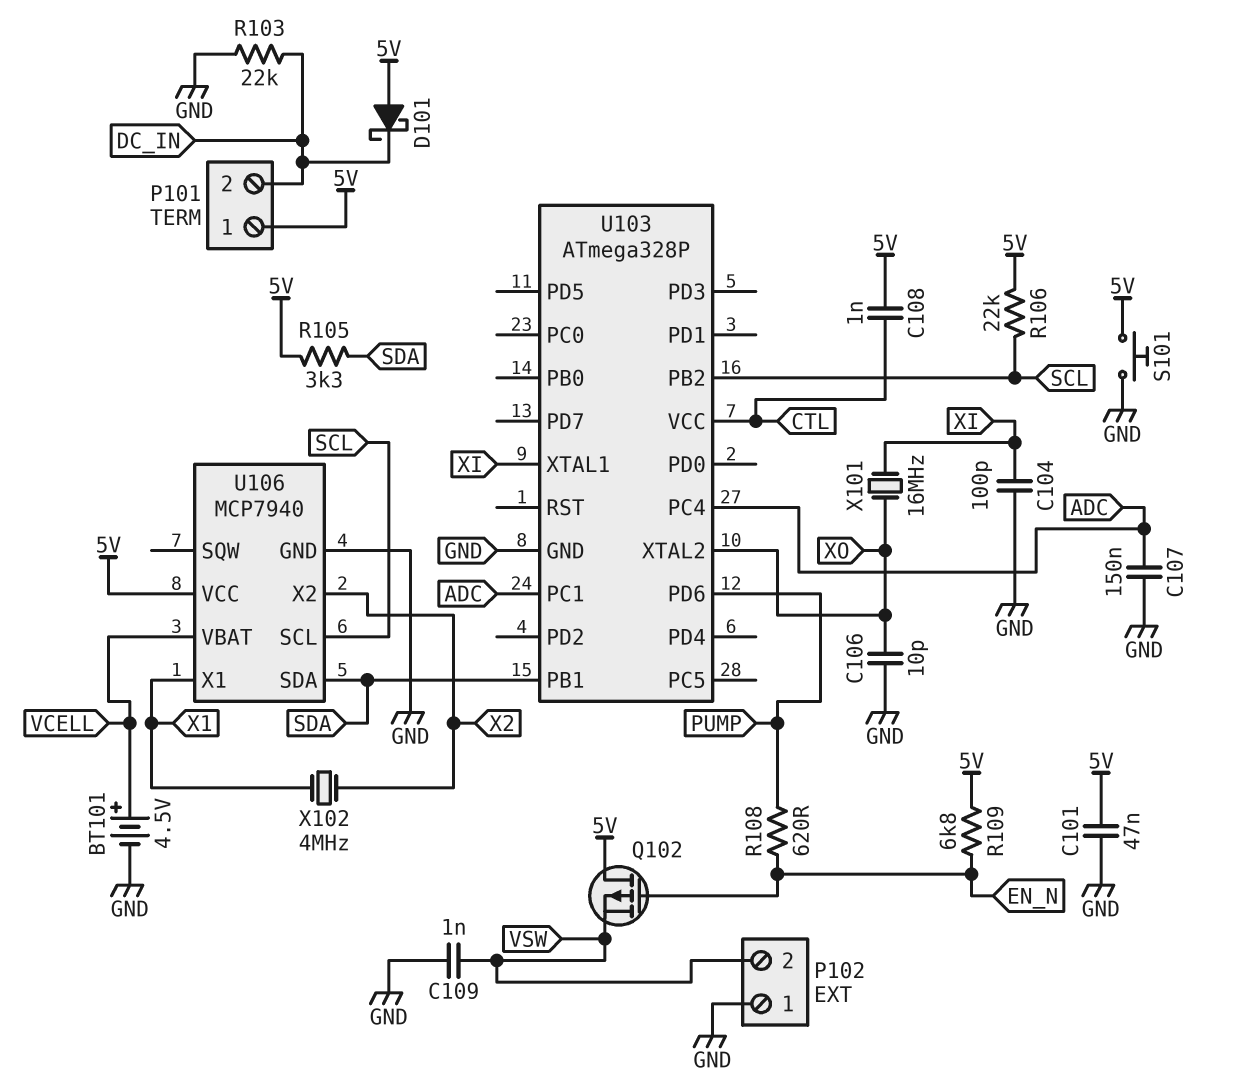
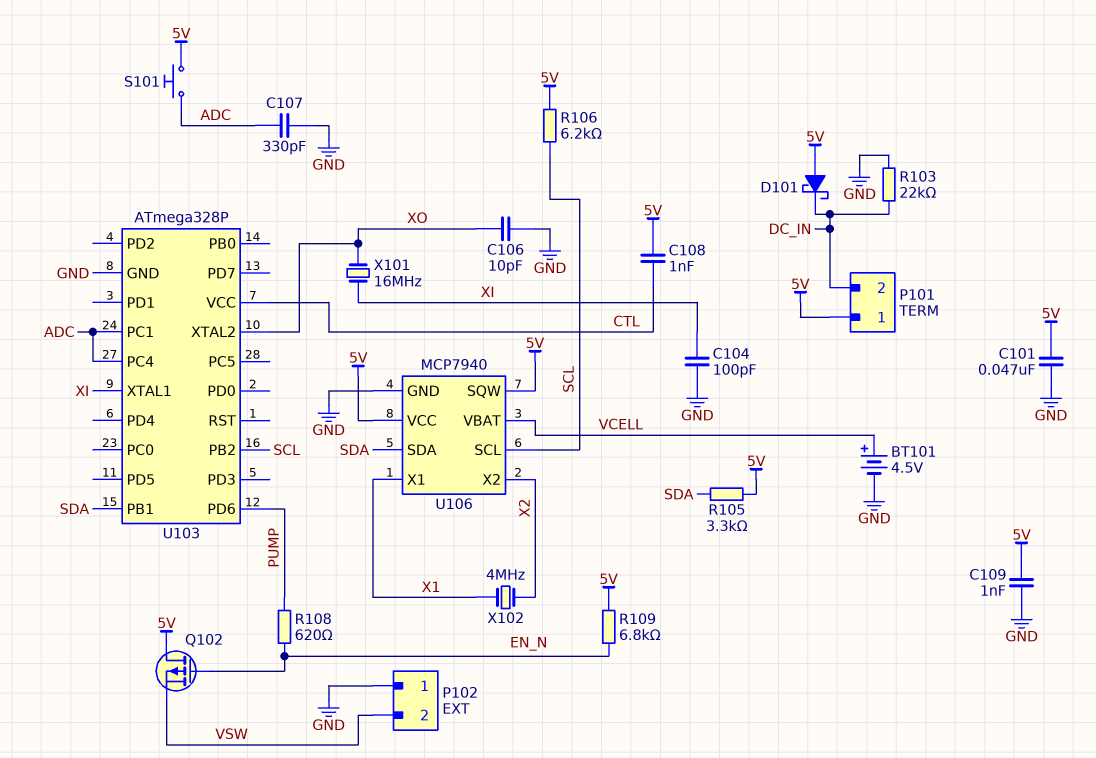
C107: 150nF (ADC, GND) -> 330pF (ADC, GND)
C109: 1nF (GND, VSW) -> 1nF (5V, GND)
R106: 22k (5V, SCL) -> 6.2k (5V, SCL)
S101: button (5V, GND) -> button (5V, ADC)
U106 pin SQW: none -> 5V

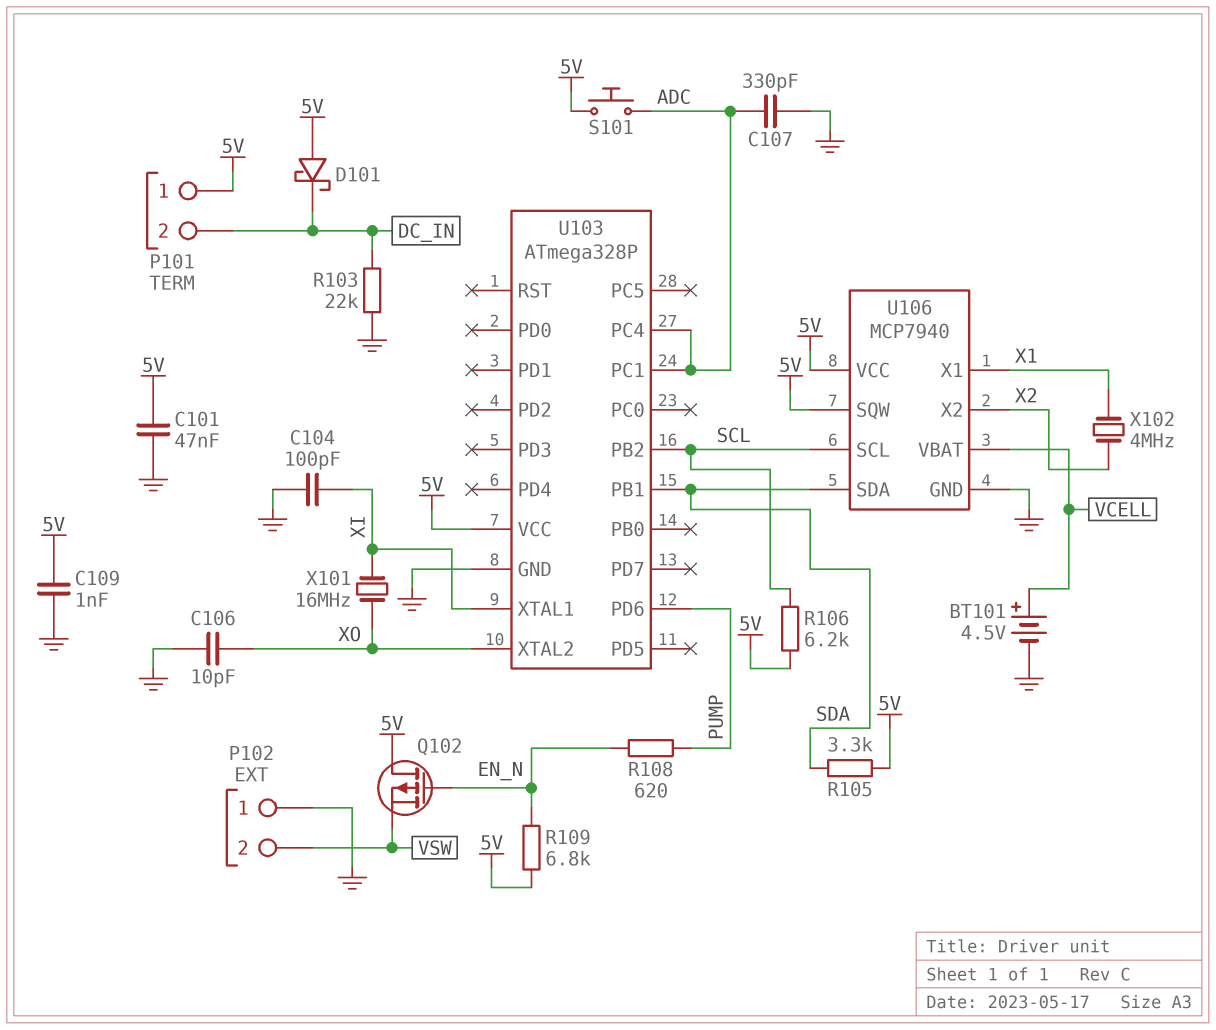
C108: 1nF (5V, CTL) -> none
U103 pin VCC: CTL -> 5V

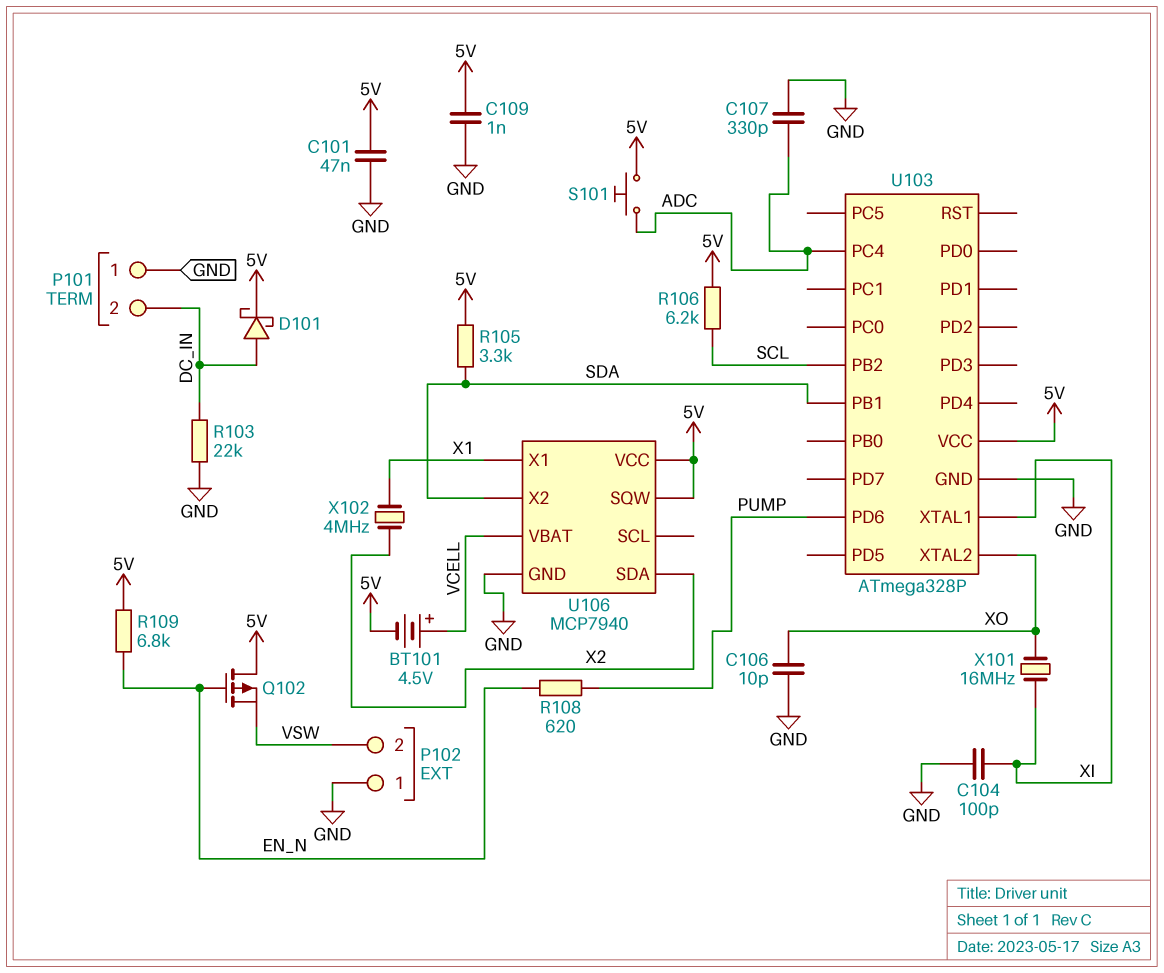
BT101: 4.5V (plus VCELL, minus GND) -> 4.5V (plus VCELL, minus 5V)
D101: schottky (A 5V, K DC_IN) -> schottky (A DC_IN, K 5V)
P101 pin 1: 5V -> GND
U103 pin PC1: ADC -> none
U106 pin SCL: SCL -> none
U106 pin SDA: SDA -> X2
U106 pin X2: X2 -> SDA

